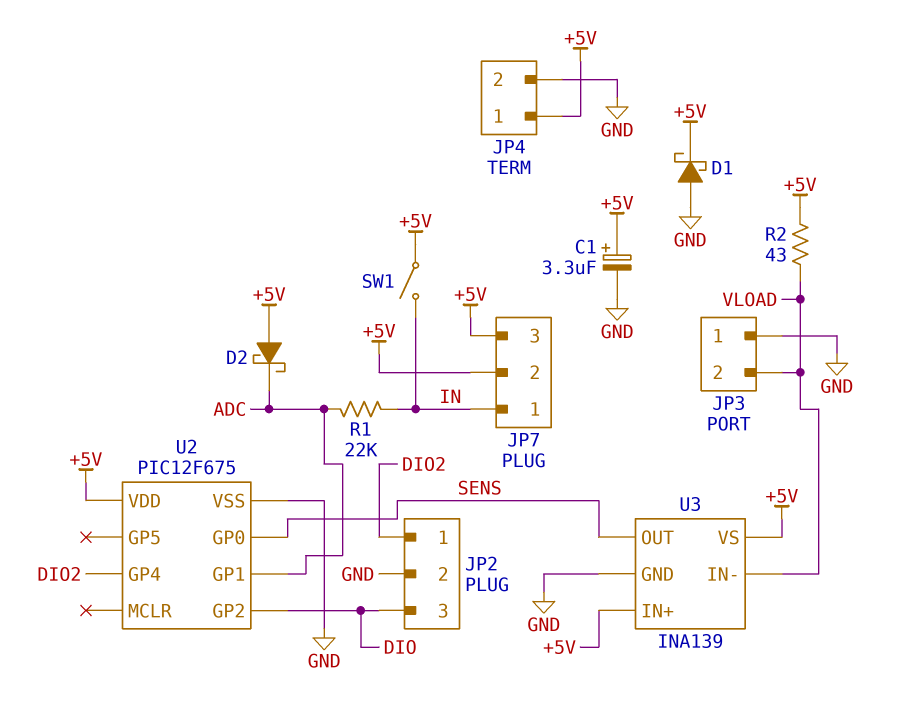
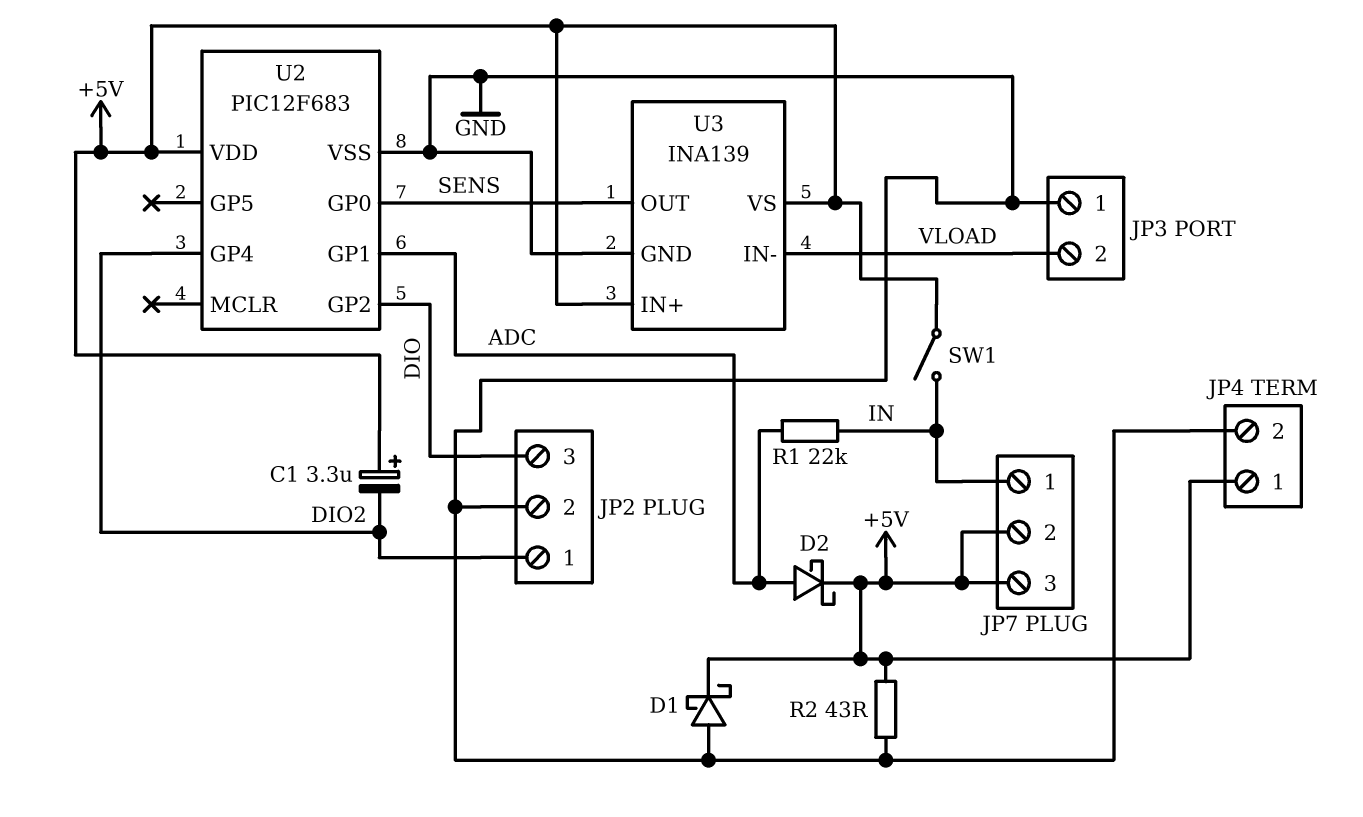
C1: 3.3uF (plus +5V, minus GND) -> 3.3uF (plus +5V, minus DIO2)
D2: schottky (A +5V, K ADC) -> schottky (A ADC, K +5V)
R2: 43 (+5V, VLOAD) -> 43 (+5V, GND)
U2: PIC12F675 -> PIC12F683

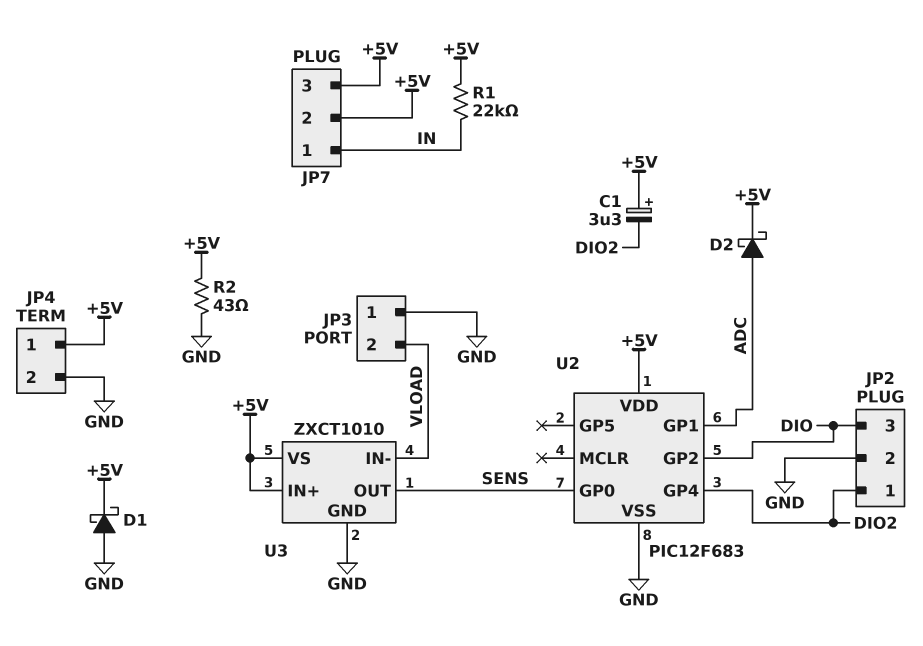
R1: 22k (ADC, IN) -> 22k (+5V, IN)
SW1: switch (+5V, IN) -> none
U3: INA139 -> ZXCT1010

